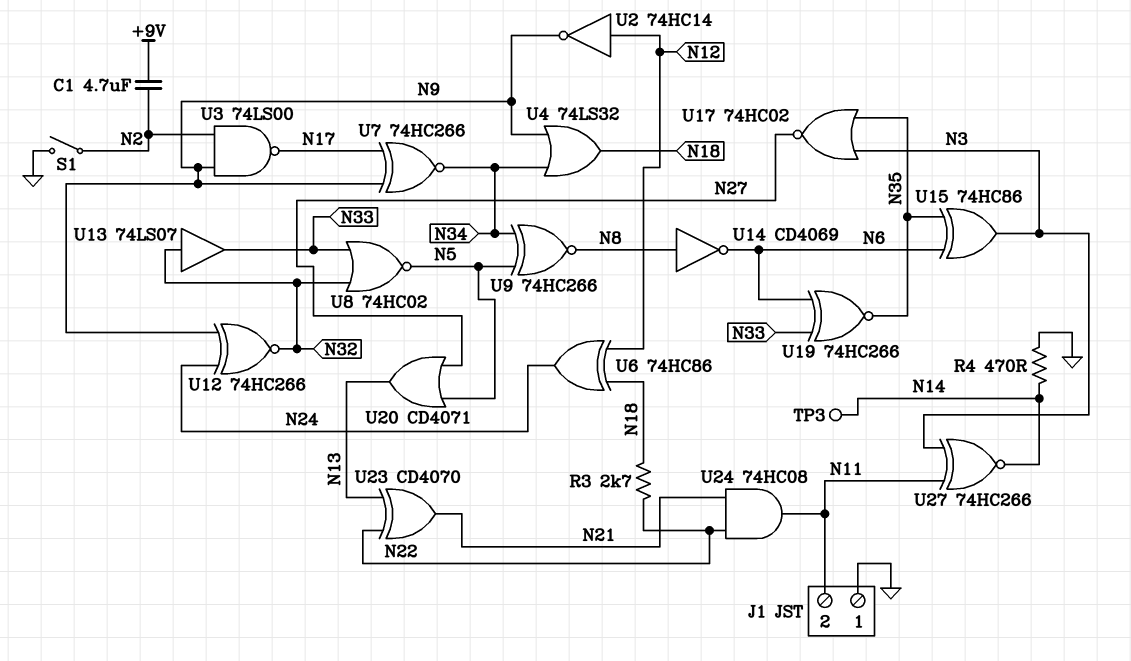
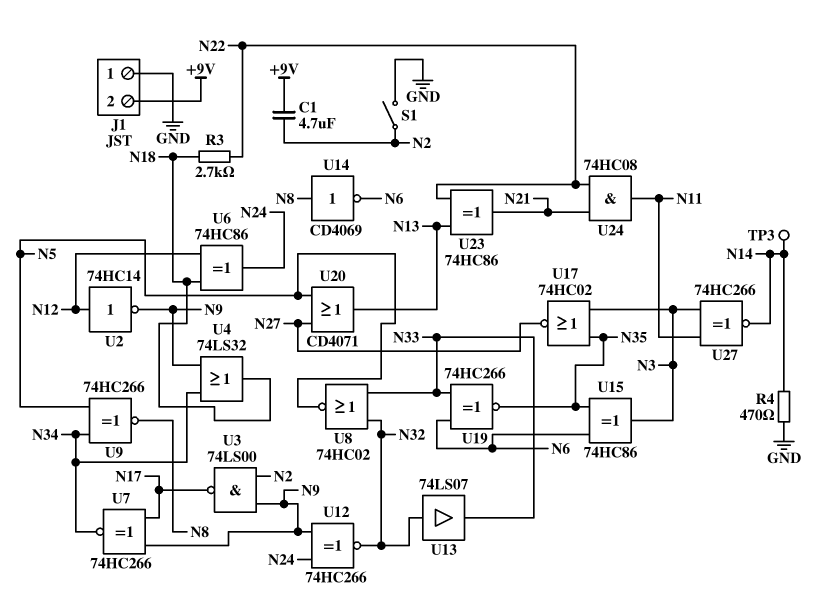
J1 pin 2: N11 -> +9V
U23: XOR CD4070 (in N13, in N22, out N21) -> XOR 74HC86 (in N13, in N22, out N21)

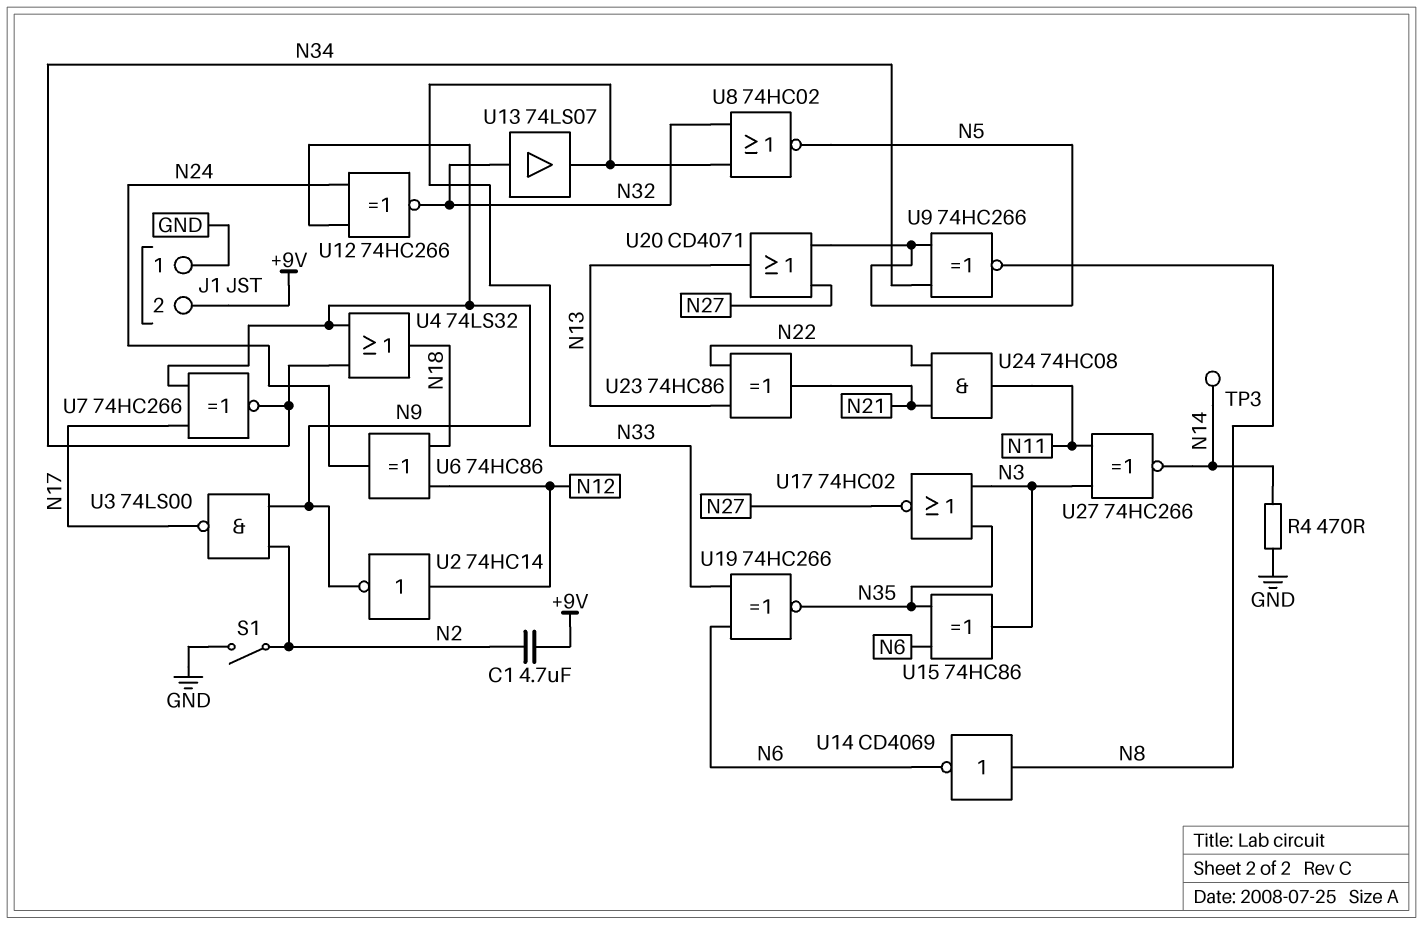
R3: 2.7k (N18, N22) -> none

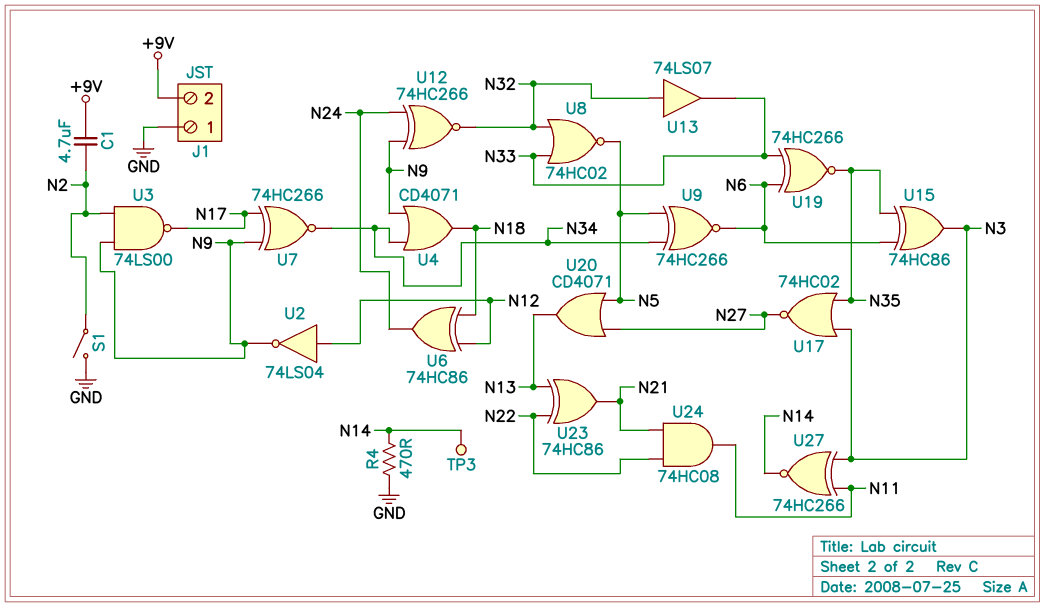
U2: NOT 74HC14 (in N12, out N9) -> NOT 74LS04 (in N12, out N9)
U4: OR 74LS32 (in N9, in N34, out N18) -> OR CD4071 (in N9, in N34, out N18)
U9: XNOR 74HC266 (in N5, in N34, out N8) -> XNOR 74HC266 (in N5, in N34, out N6)
U14: NOT CD4069 (in N8, out N6) -> none

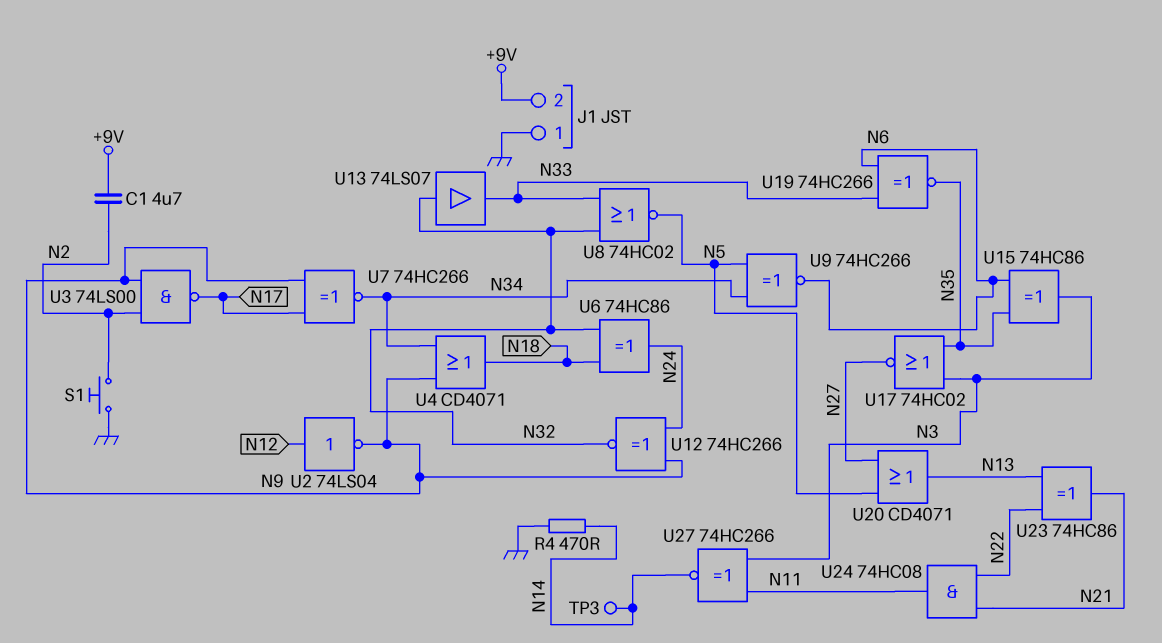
S1: switch (GND, N2) -> button (GND, N2)
U6: XOR 74HC86 (in N12, in N18, out N24) -> XOR 74HC86 (in N18, in N32, out N24)

